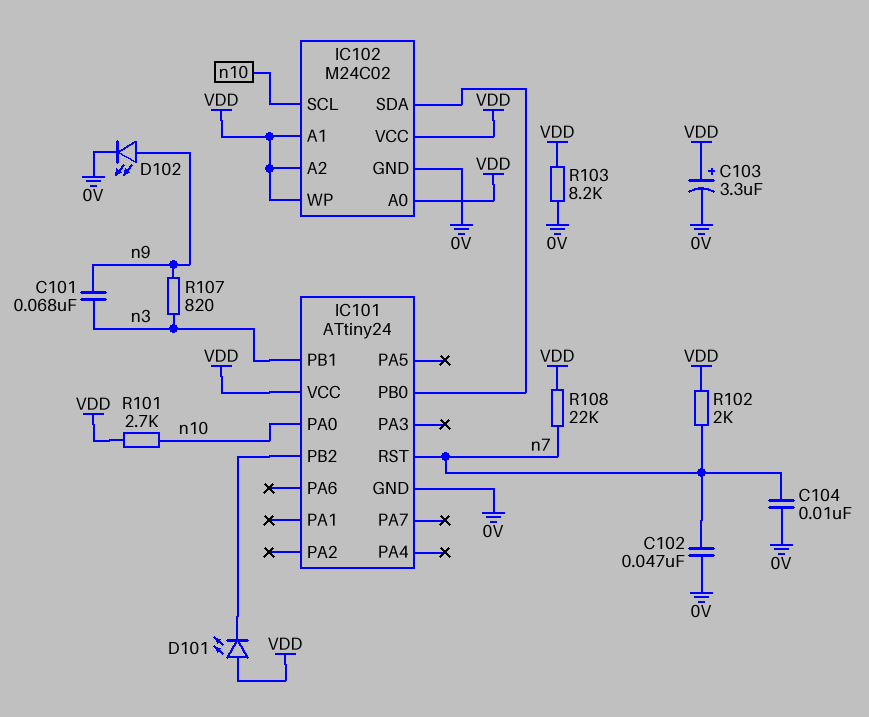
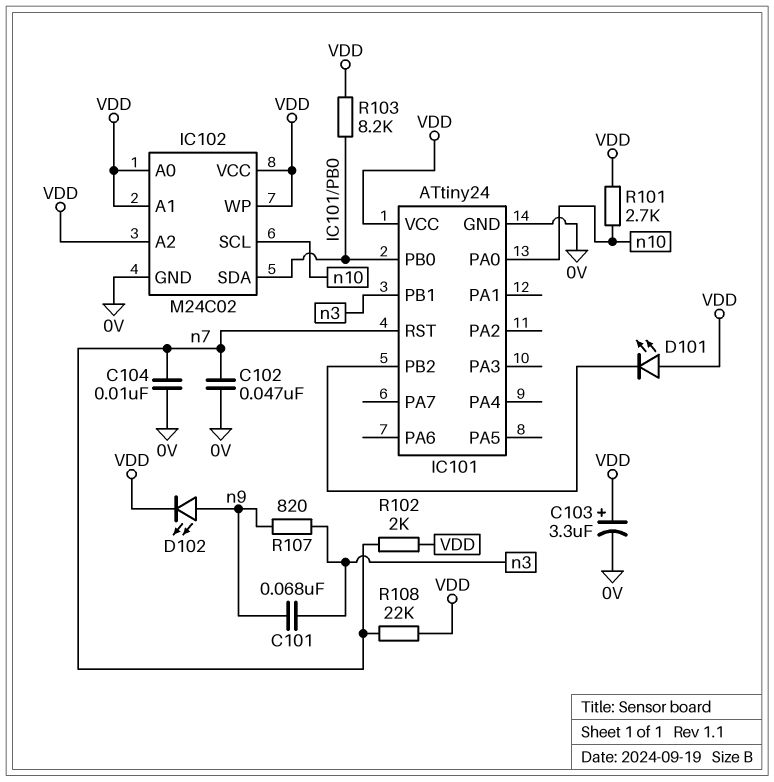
D102: LED (A n9, K 0V) -> LED (A n9, K VDD)
R103: 8.2k (0V, VDD) -> 8.2k (IC101/PB0, VDD)

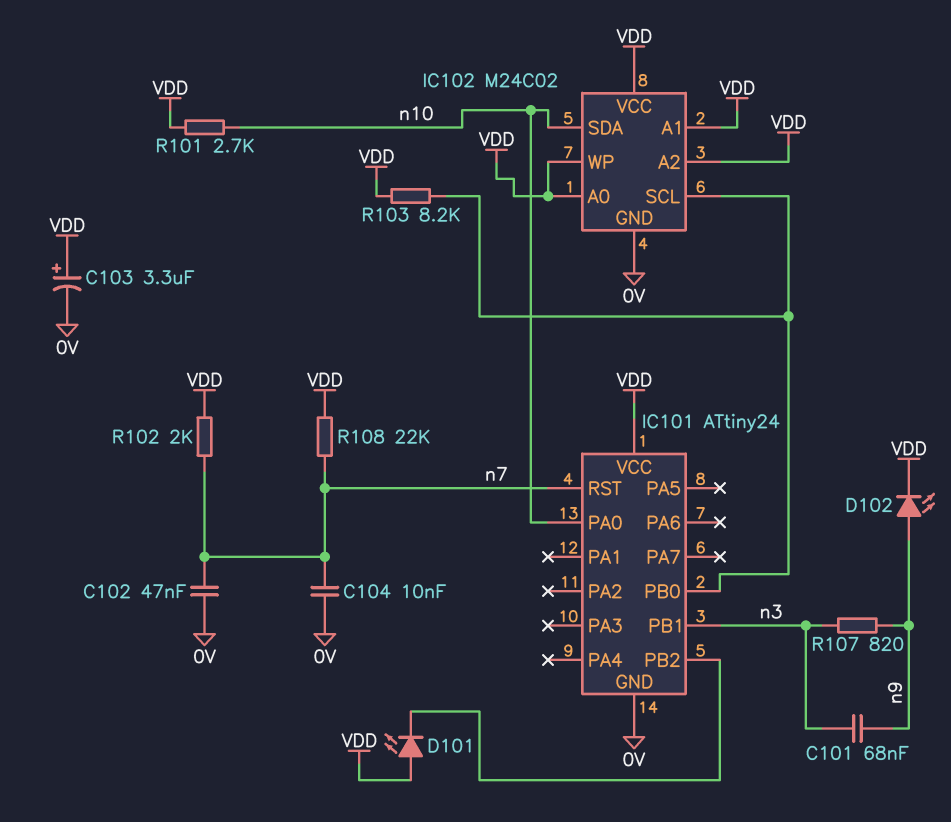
IC102 pin SCL: n10 -> IC101/PB0
IC102 pin SDA: IC101/PB0 -> n10

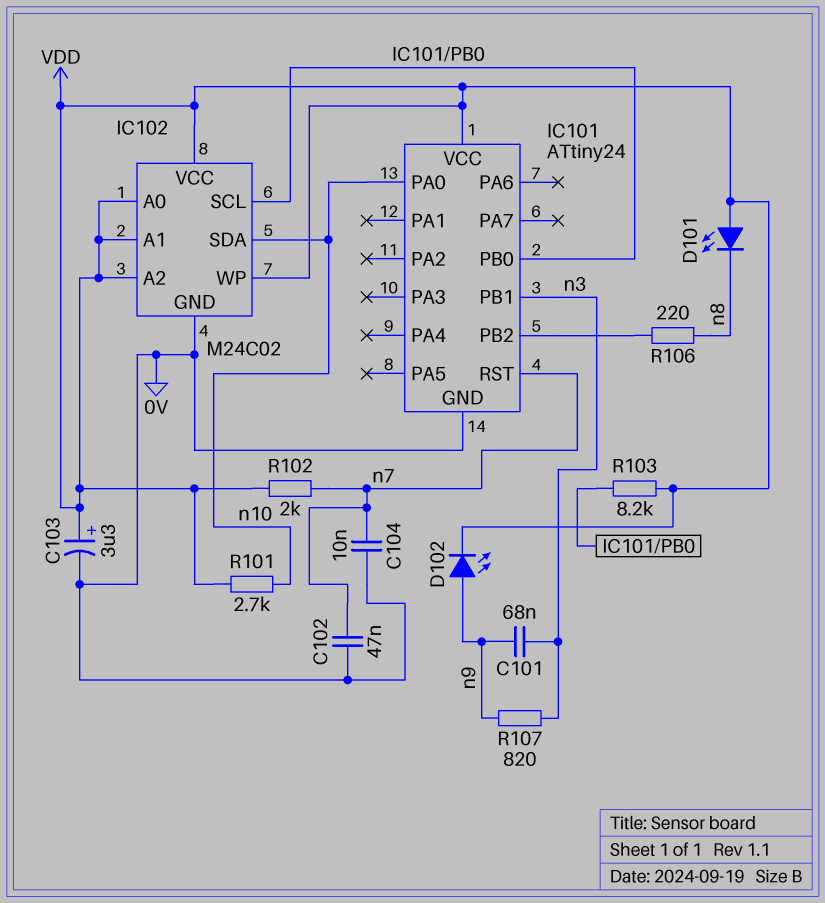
D101: LED (A VDD, K IC101/PB2) -> LED (A VDD, K n8)
R106: none -> 220 (IC101/PB2, n8)
R108: 22k (VDD, n7) -> none

